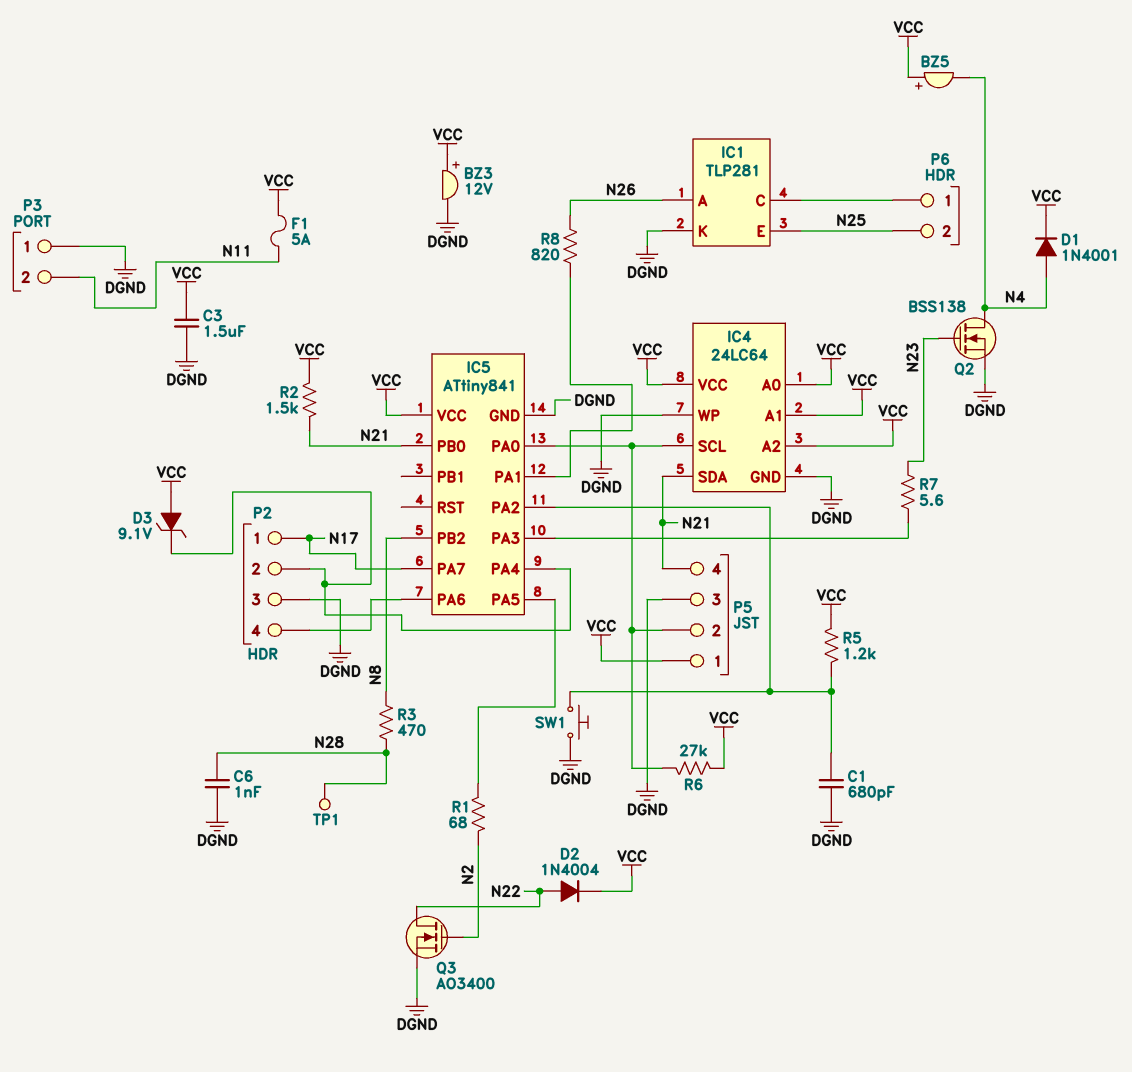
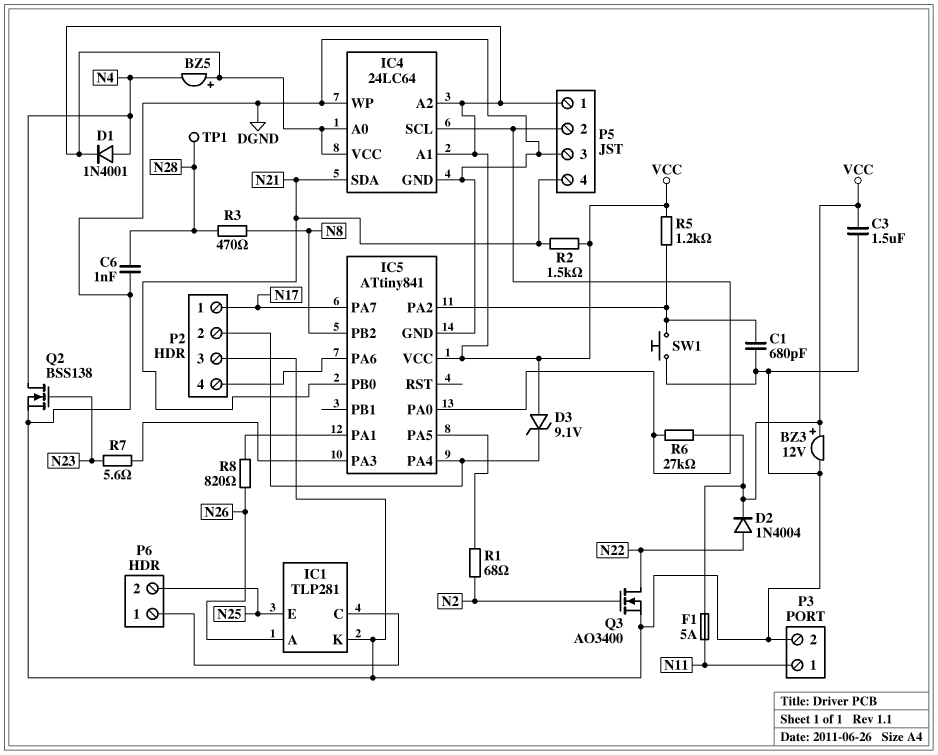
P3 pin 1: DGND -> N11
P3 pin 2: N11 -> DGND

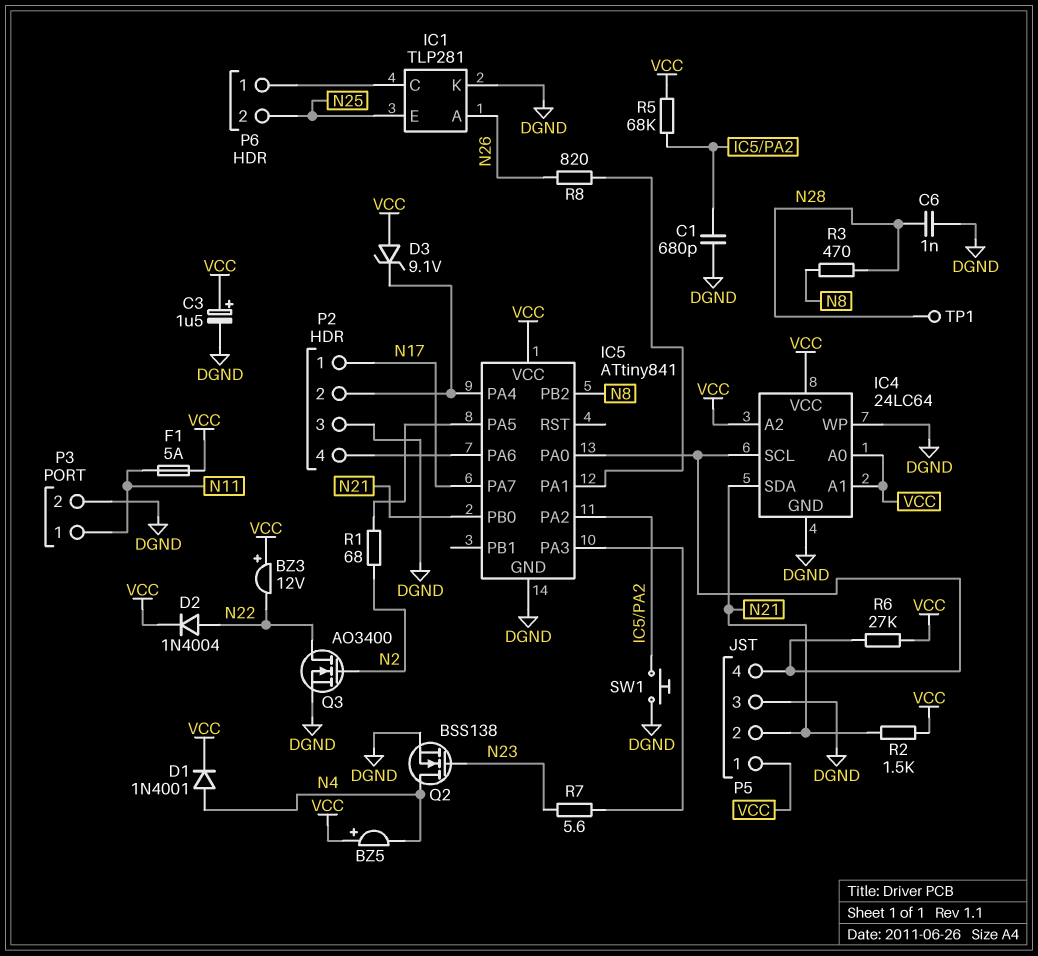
BZ3: buzzer 12V (plus VCC, minus DGND) -> buzzer 12V (plus VCC, minus N22)
C3: 1.5uF (DGND, VCC) -> 1.5uF (plus VCC, minus DGND)
P5 pin 2: IC4/SCL -> N21
P5 pin 4: N21 -> IC4/SCL
R5: 1.2k (IC5/PA2, VCC) -> 68k (IC5/PA2, VCC)

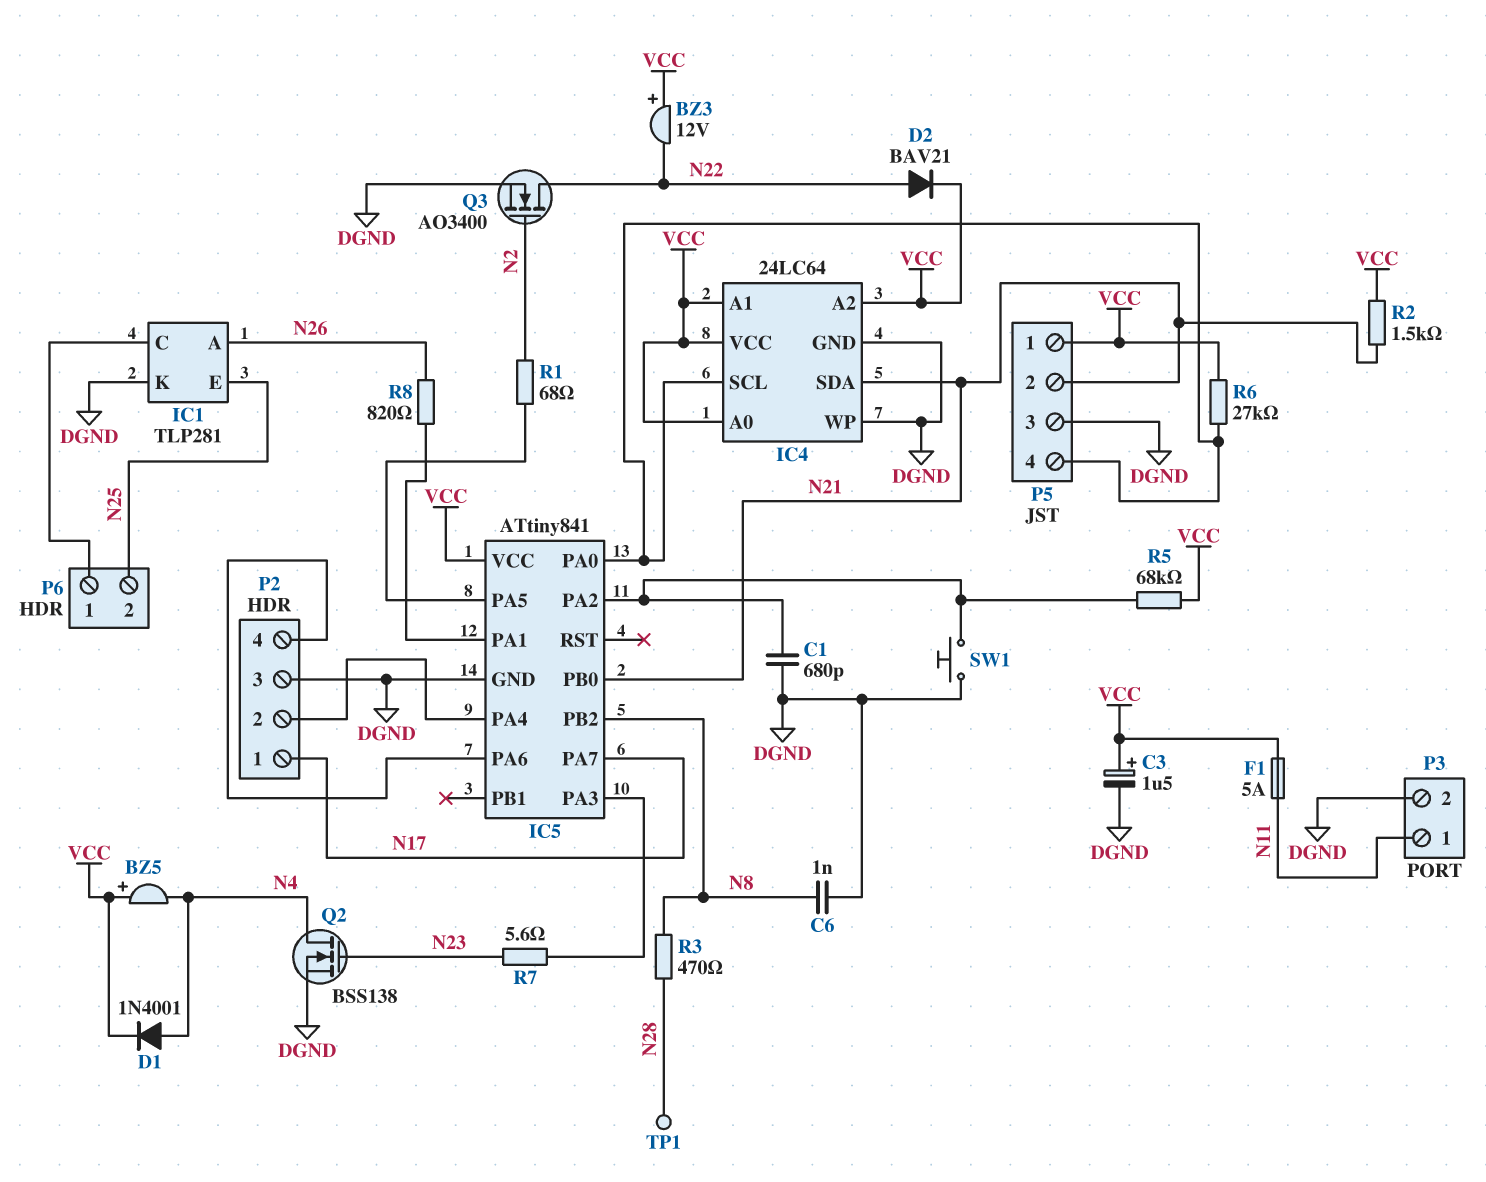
C6: 1nF (DGND, N28) -> 1nF (DGND, N8)
D2: diode 1N4004 (A N22, K VCC) -> diode BAV21 (A N22, K VCC)
D3: zener 9.1V (A VCC, K IC5/PA4) -> none

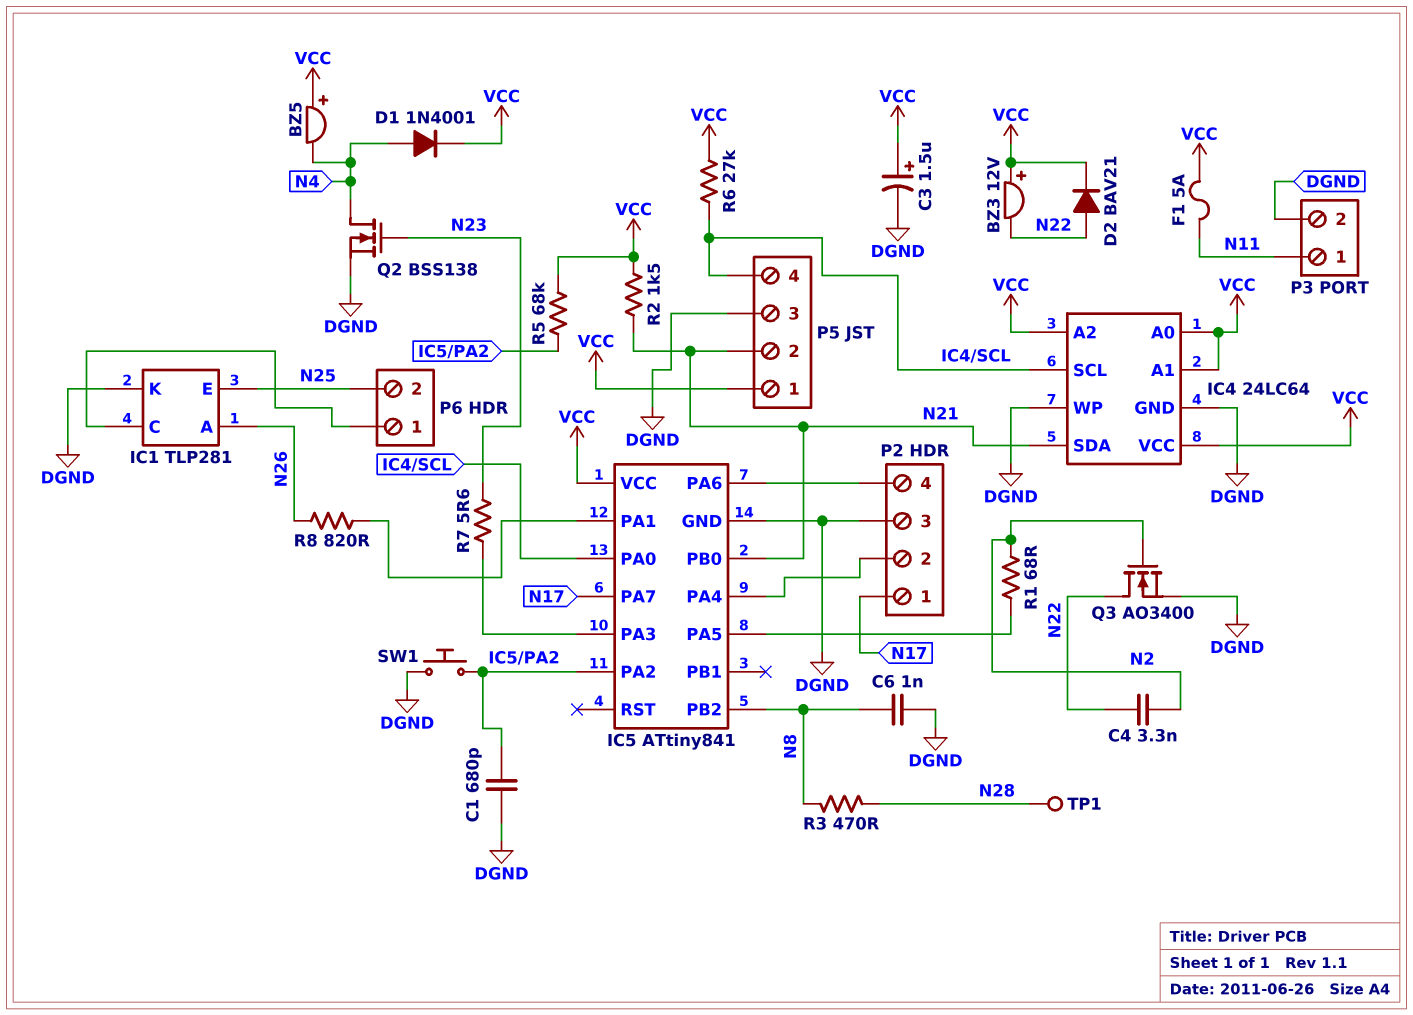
C4: none -> 3.3nF (N2, N22)

